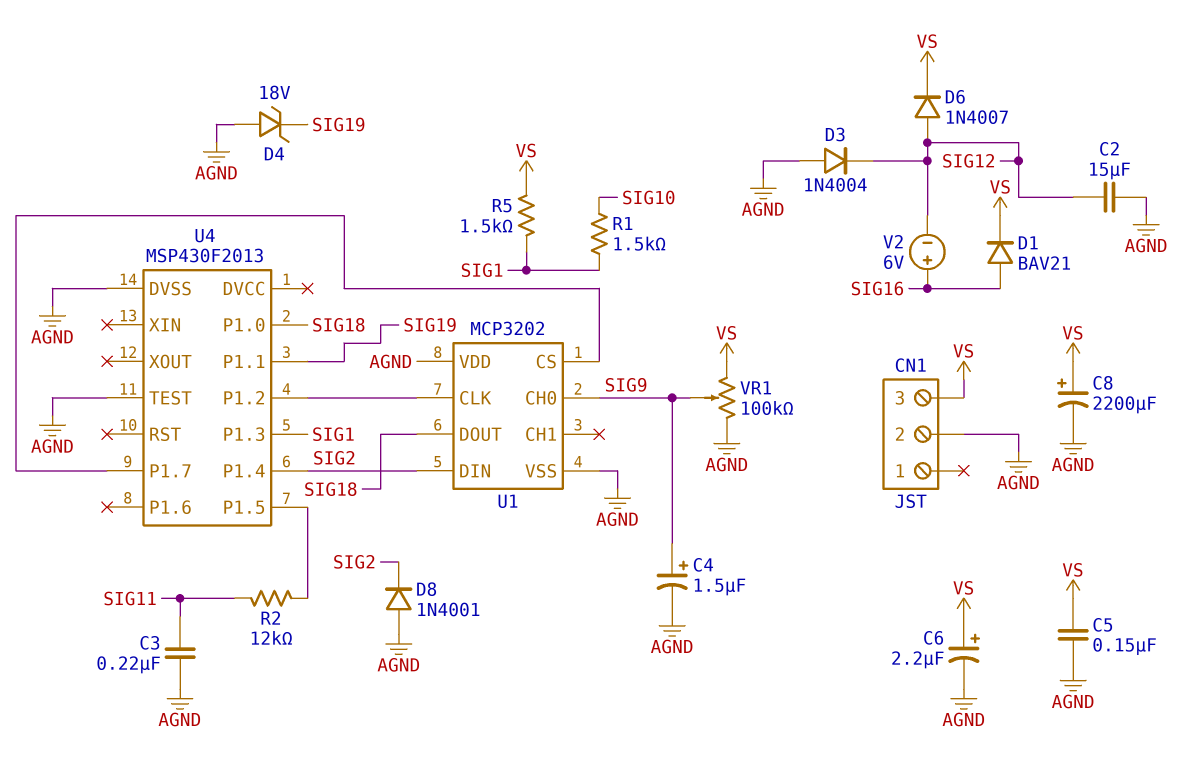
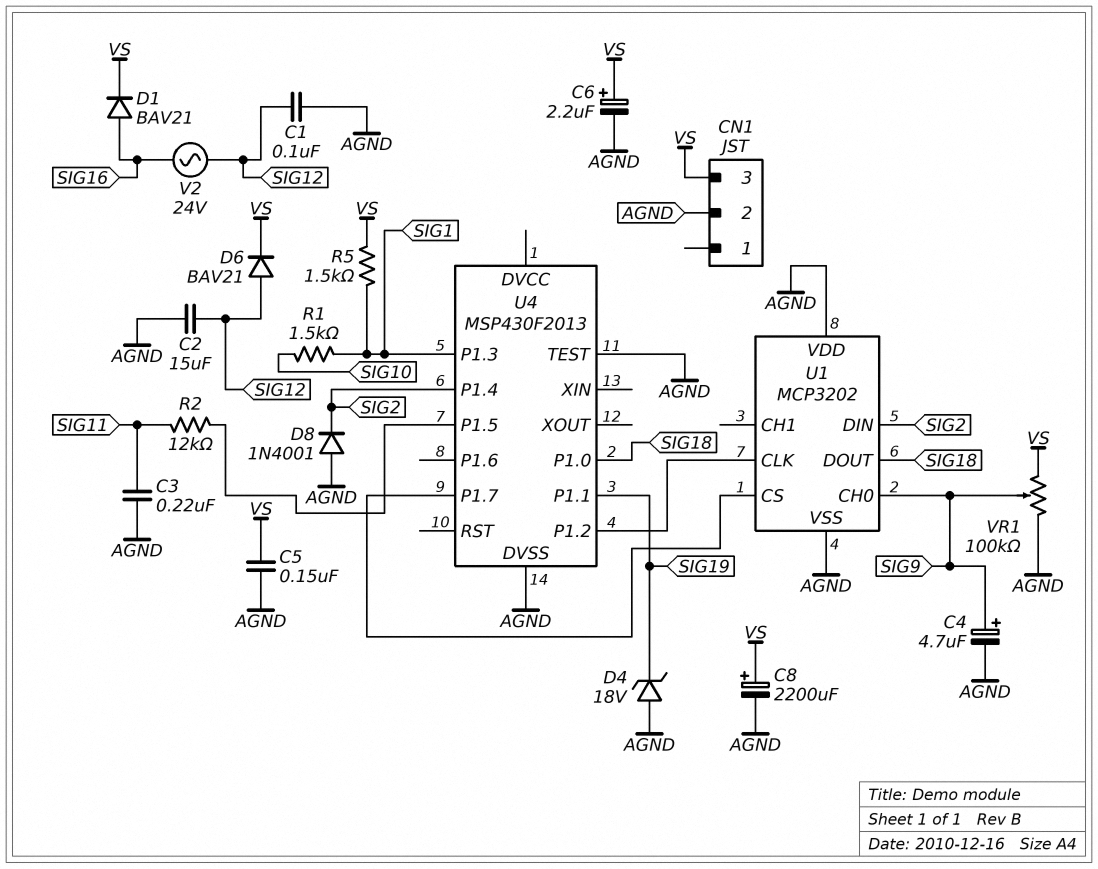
C1: none -> 100nF (AGND, SIG12)
C4: 1.5uF (plus SIG9, minus AGND) -> 4.7uF (plus SIG9, minus AGND)
D3: diode 1N4004 (A AGND, K SIG12) -> none
D6: diode 1N4007 (A SIG12, K VS) -> diode BAV21 (A SIG12, K VS)
V2: 6V (plus SIG16, minus SIG12) -> AC 24V (SIG12, SIG16)

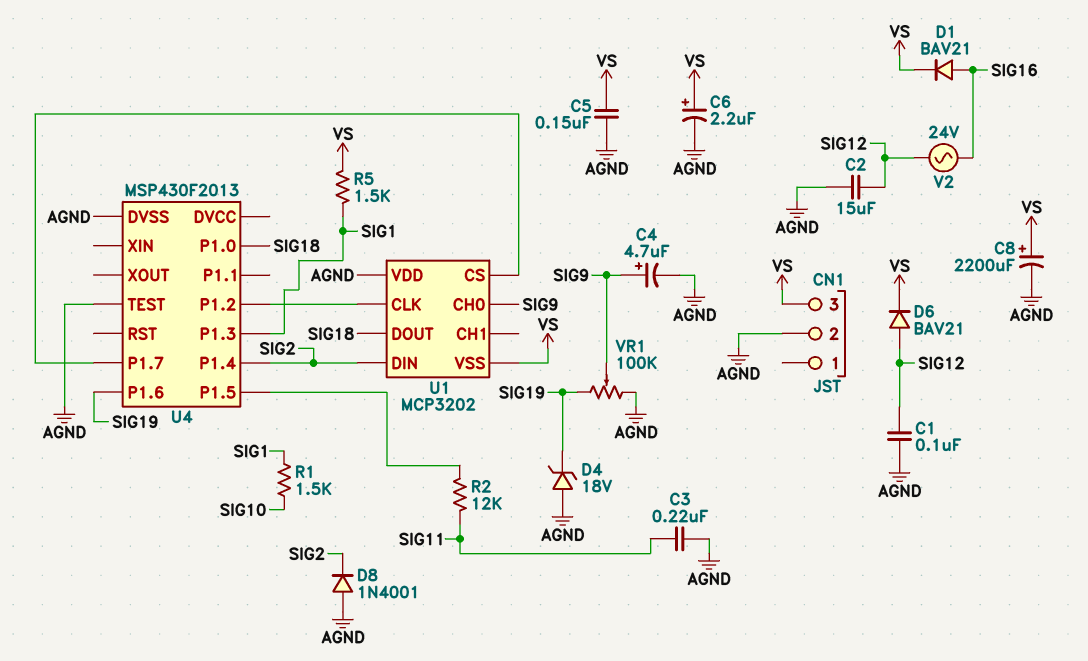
U1 pin VSS: AGND -> VS
U4 pin P1.1: SIG19 -> none
U4 pin P1.6: none -> SIG19
VR1: 100k (AGND, VS, wiper SIG9) -> 100k (AGND, SIG19, wiper SIG9)

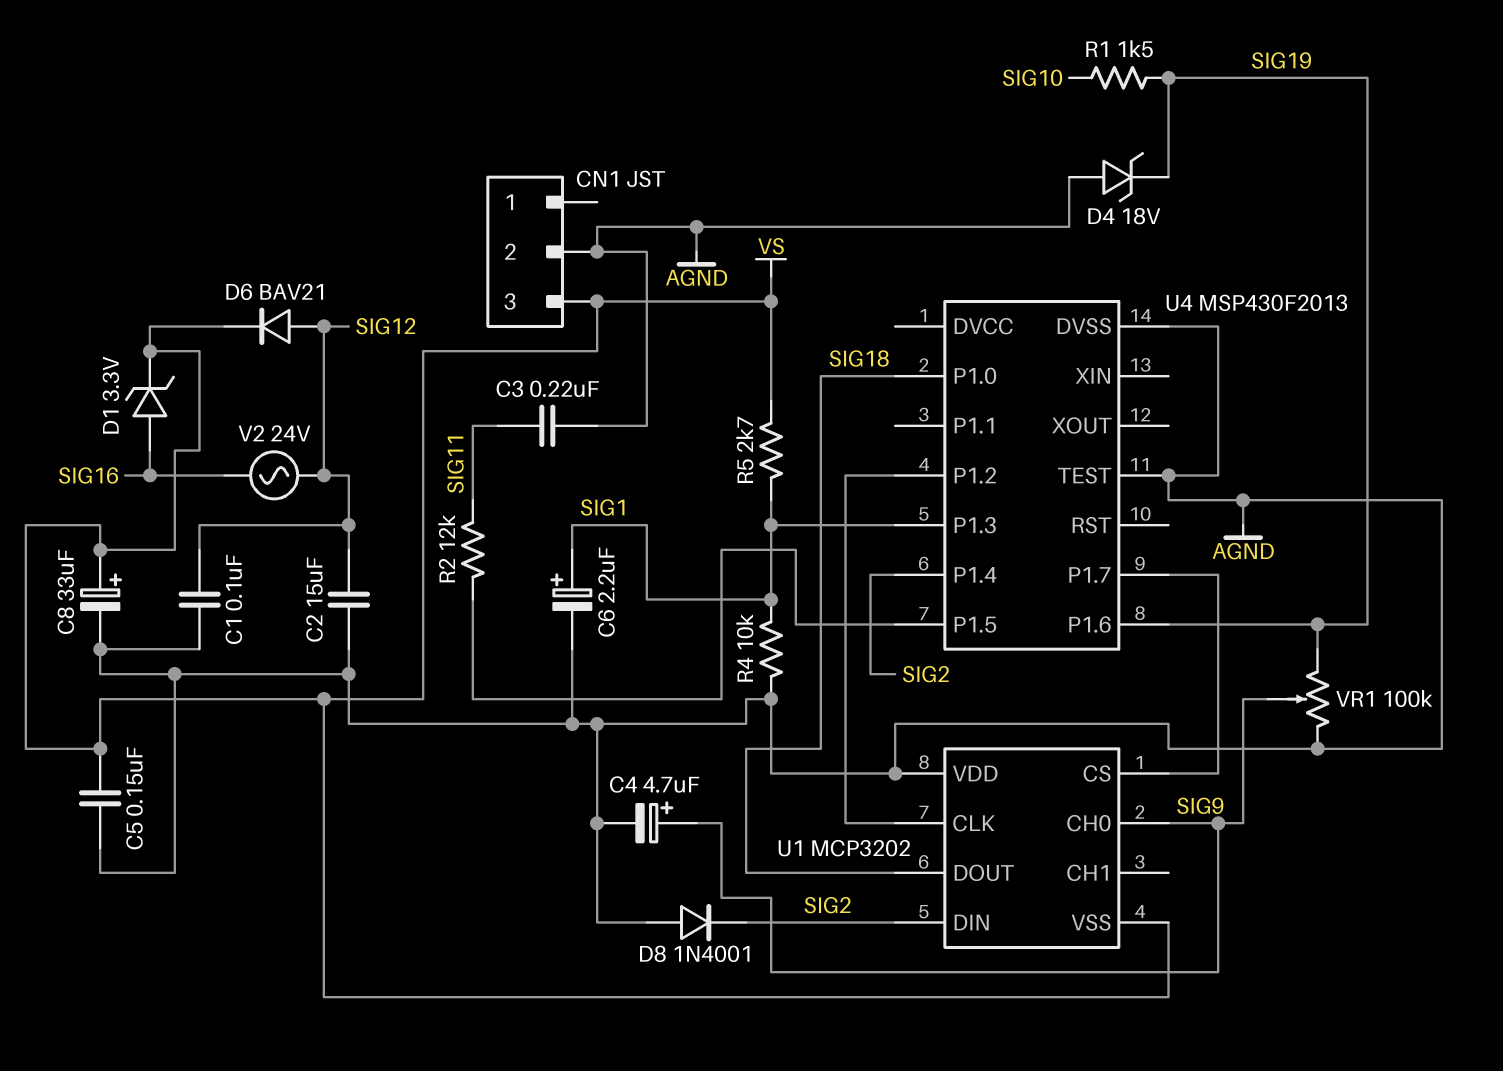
C6: 2.2uF (plus VS, minus AGND) -> 2.2uF (plus SIG1, minus AGND)
C8: 2200uF (plus VS, minus AGND) -> 33uF (plus VS, minus AGND)
D1: diode BAV21 (A SIG16, K VS) -> zener 3.3V (A SIG16, K VS)
R1: 1.5k (SIG1, SIG10) -> 1.5k (SIG10, SIG19)
R4: none -> 10k (AGND, SIG1)
R5: 1.5k (SIG1, VS) -> 2.7k (SIG1, VS)

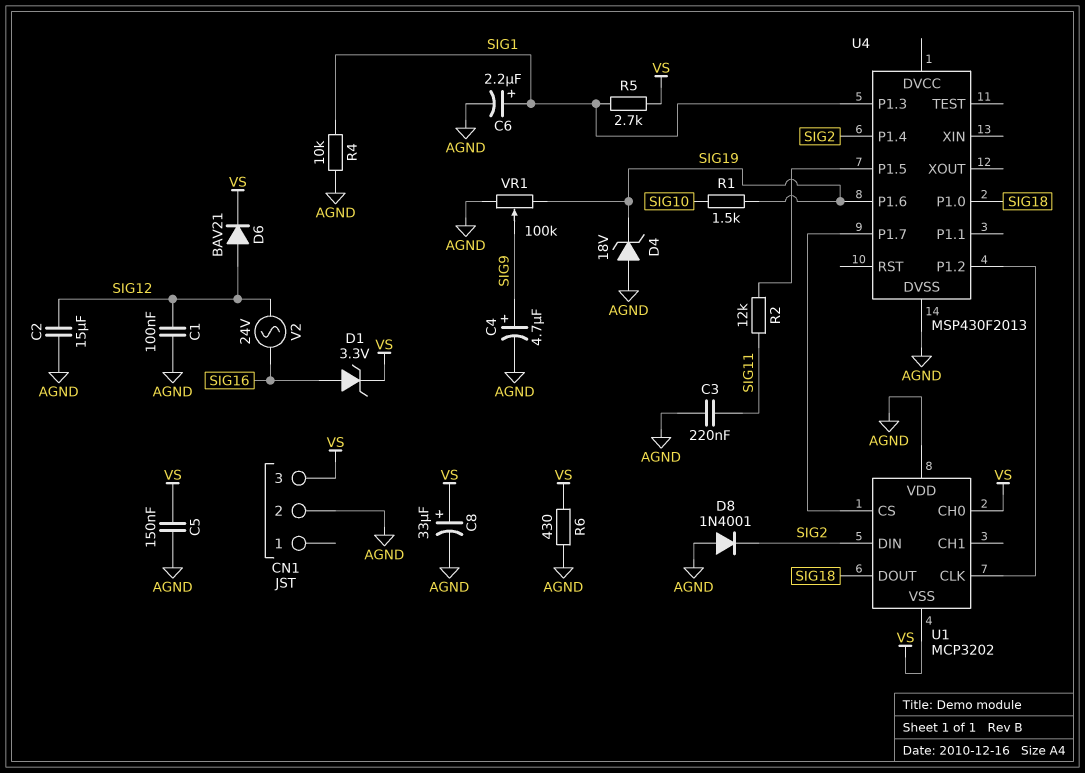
R6: none -> 430 (AGND, VS)
U1 pin CH0: SIG9 -> VS
U4 pin TEST: AGND -> none

